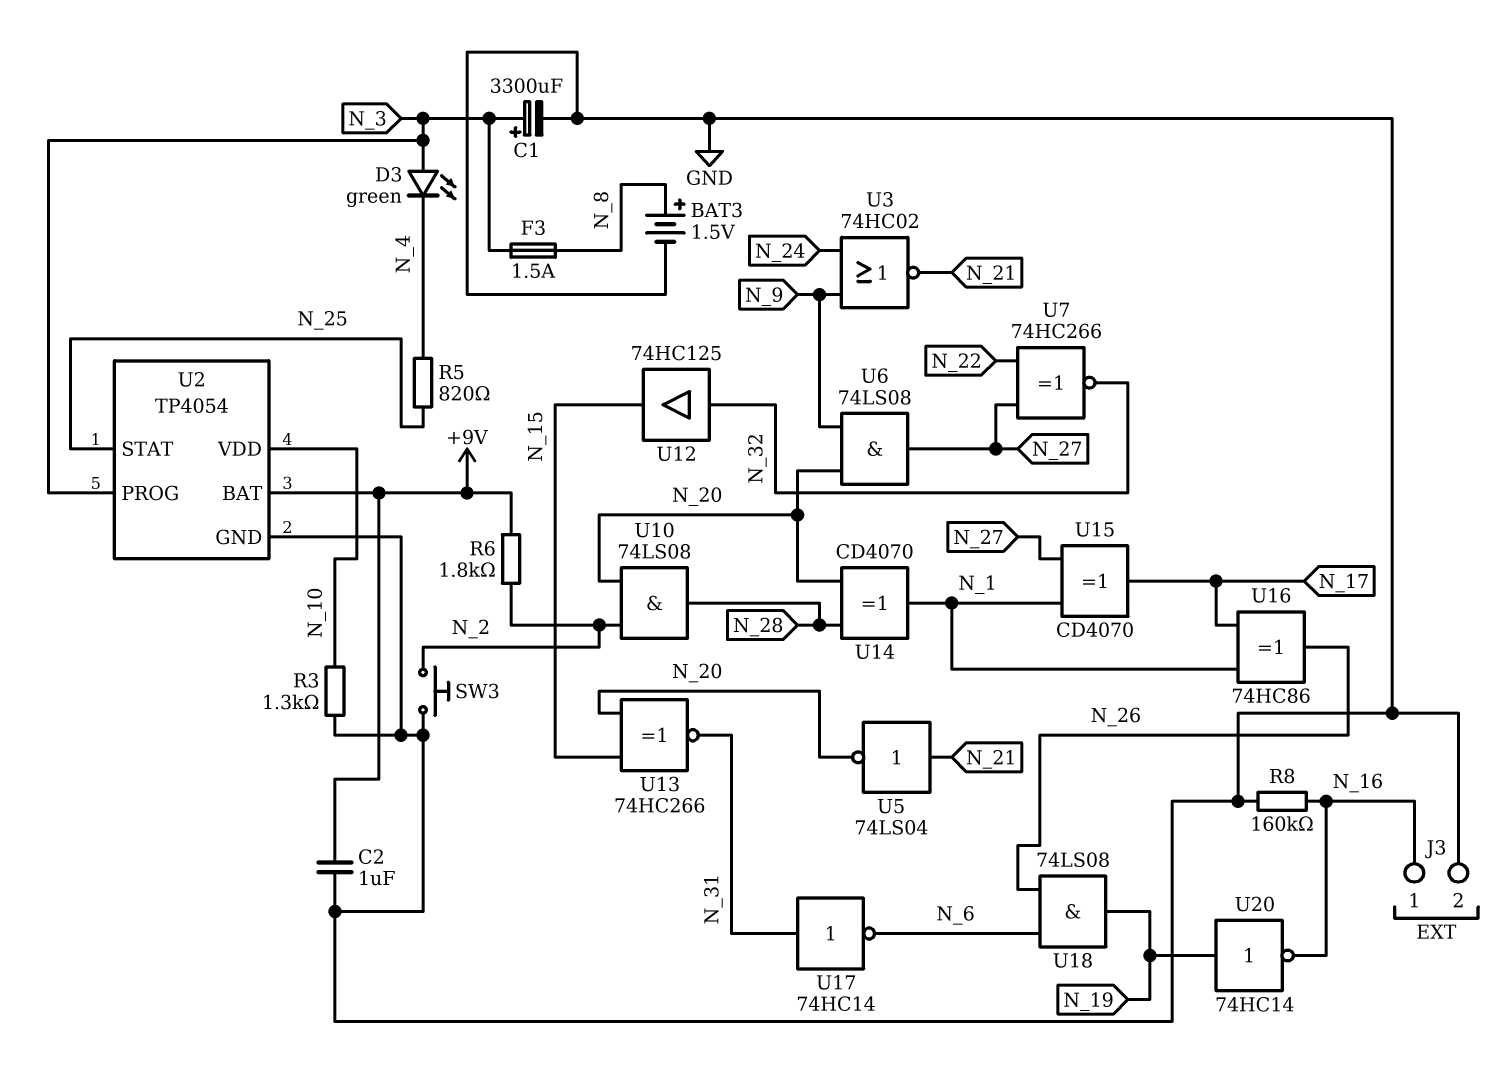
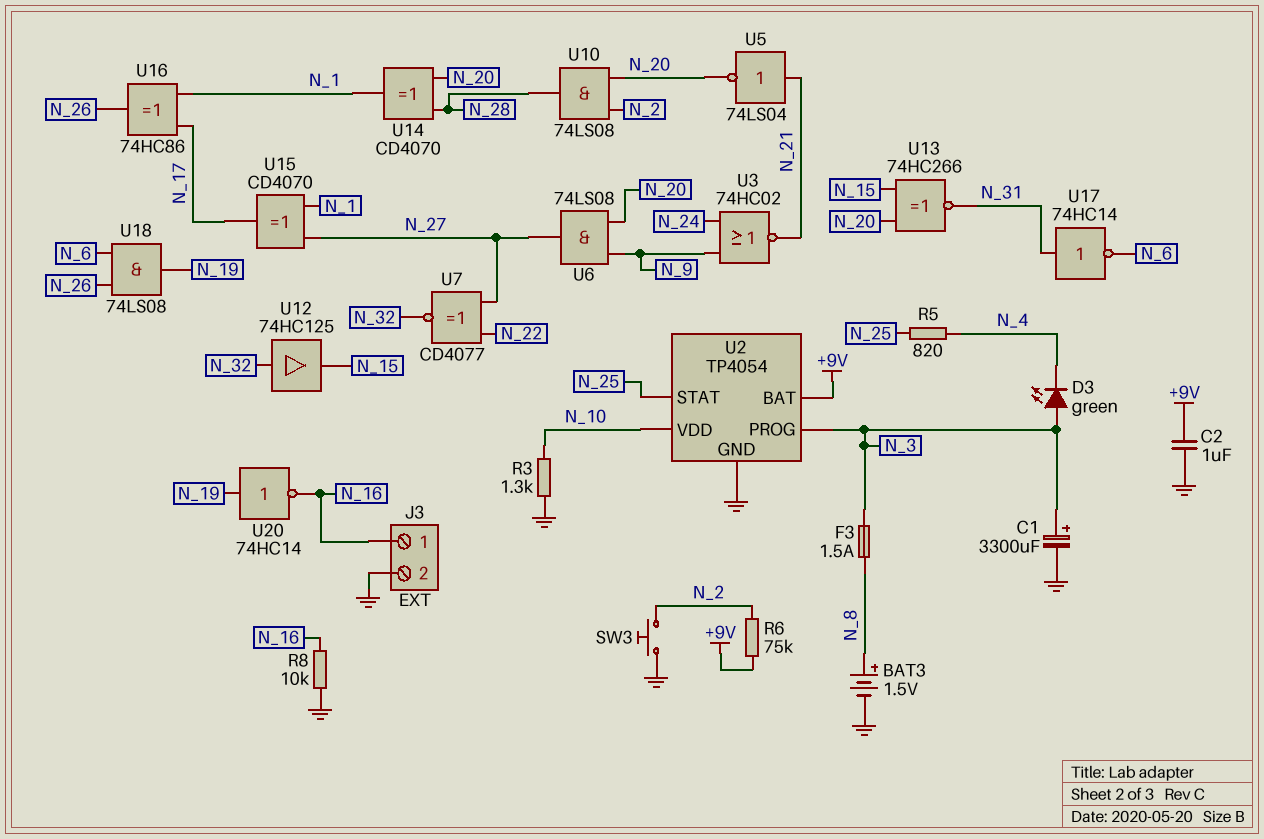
R6: 1.8k (+9V, N_2) -> 75k (+9V, N_2)
R8: 160k (GND, N_16) -> 10k (GND, N_16)
U7: XNOR 74HC266 (in N_22, in N_27, out N_32) -> XNOR CD4077 (in N_22, in N_27, out N_32)

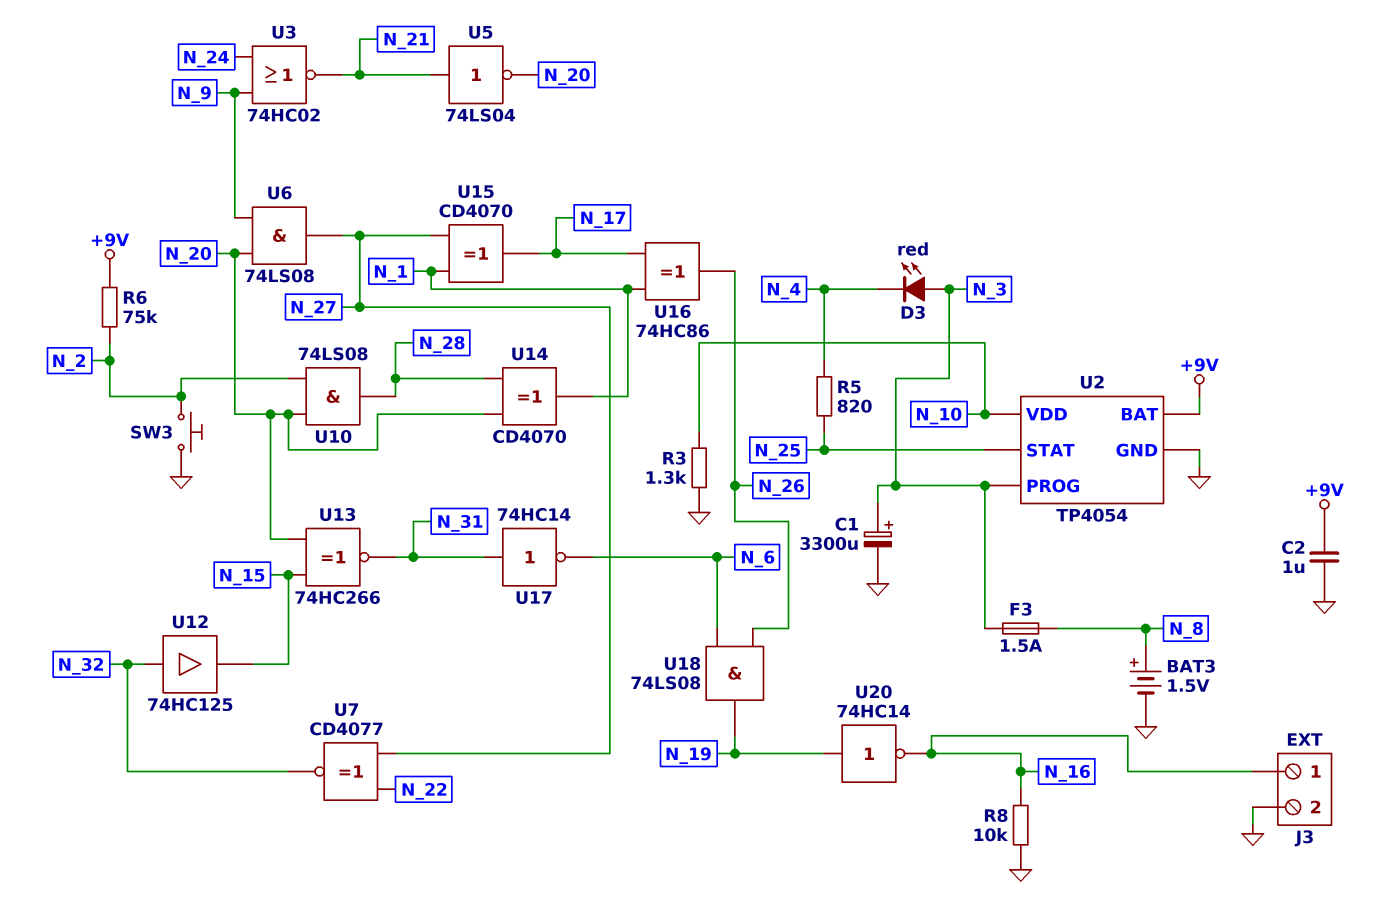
D3: LED green (A N_3, K N_4) -> LED red (A N_3, K N_4)

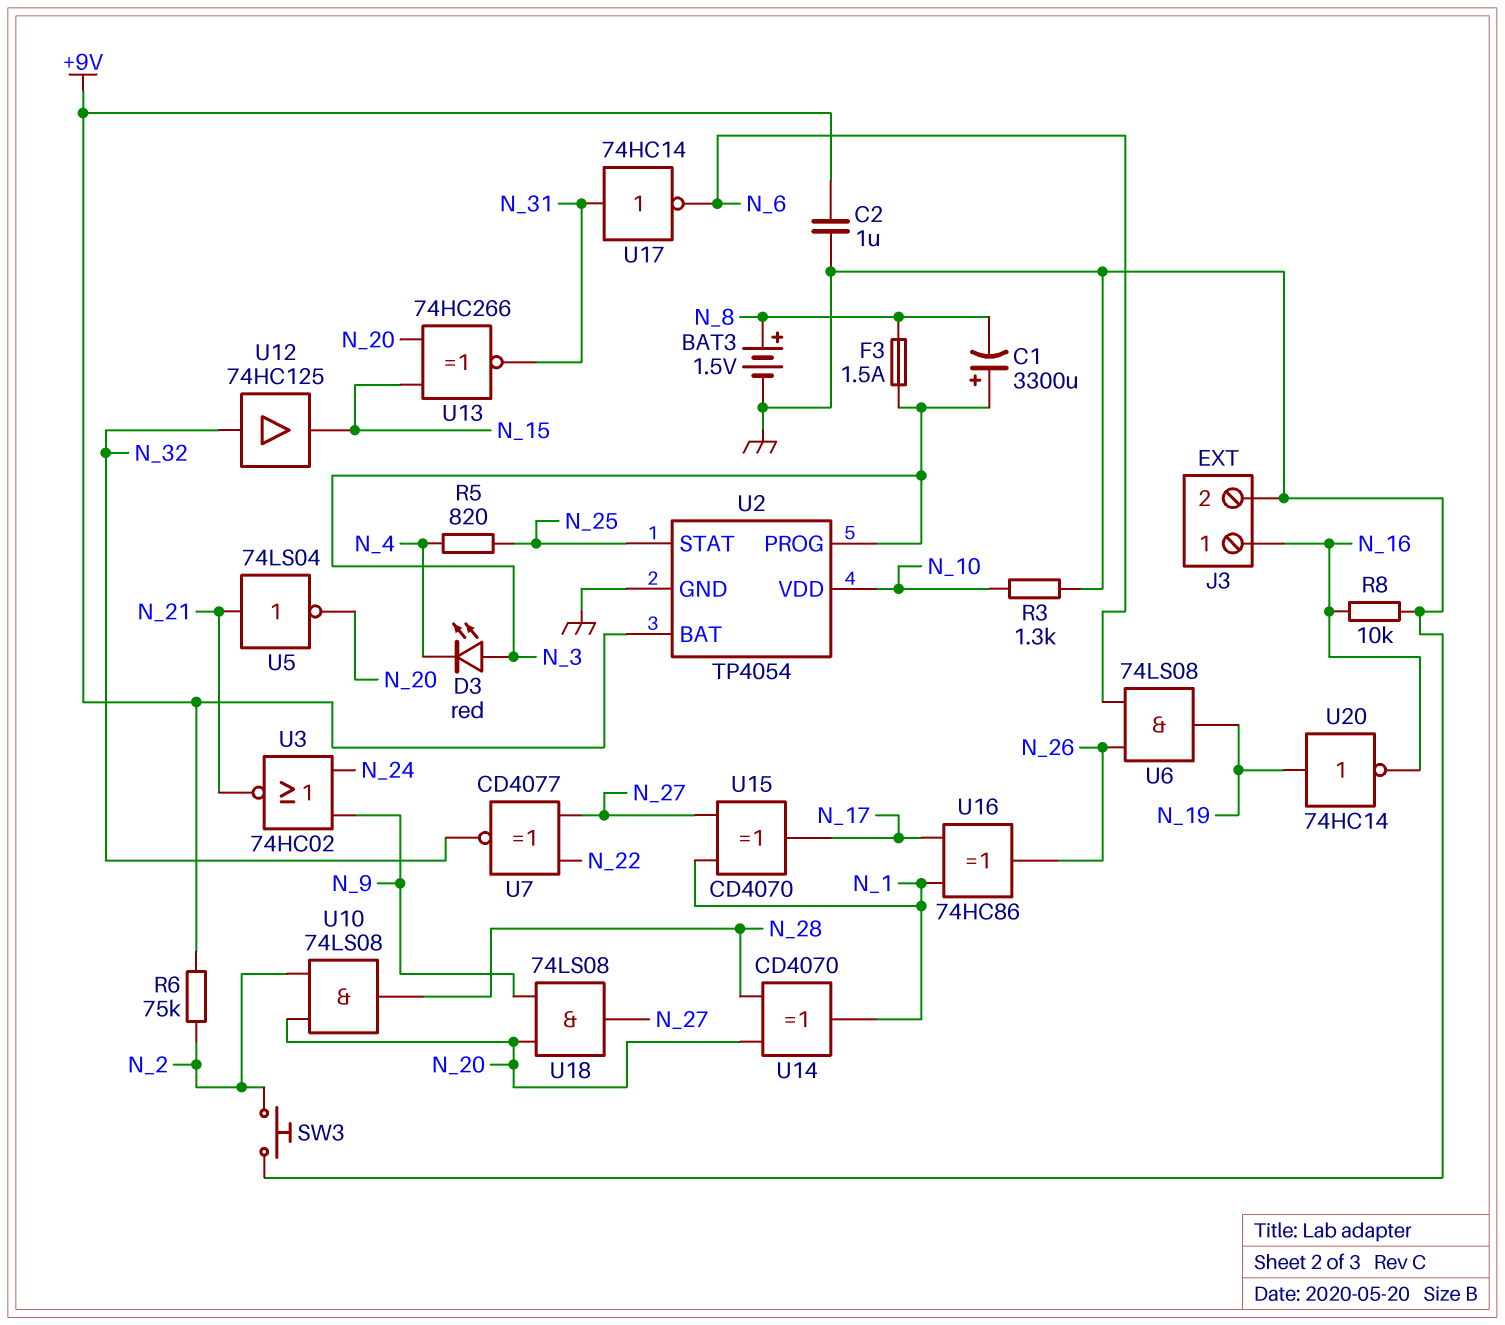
C1: 3300uF (plus N_3, minus GND) -> 3300uF (plus N_3, minus N_8)
U6: AND 74LS08 (in N_9, in N_20, out N_27) -> AND 74LS08 (in N_6, in N_26, out N_19)
U18: AND 74LS08 (in N_6, in N_26, out N_19) -> AND 74LS08 (in N_9, in N_20, out N_27)

